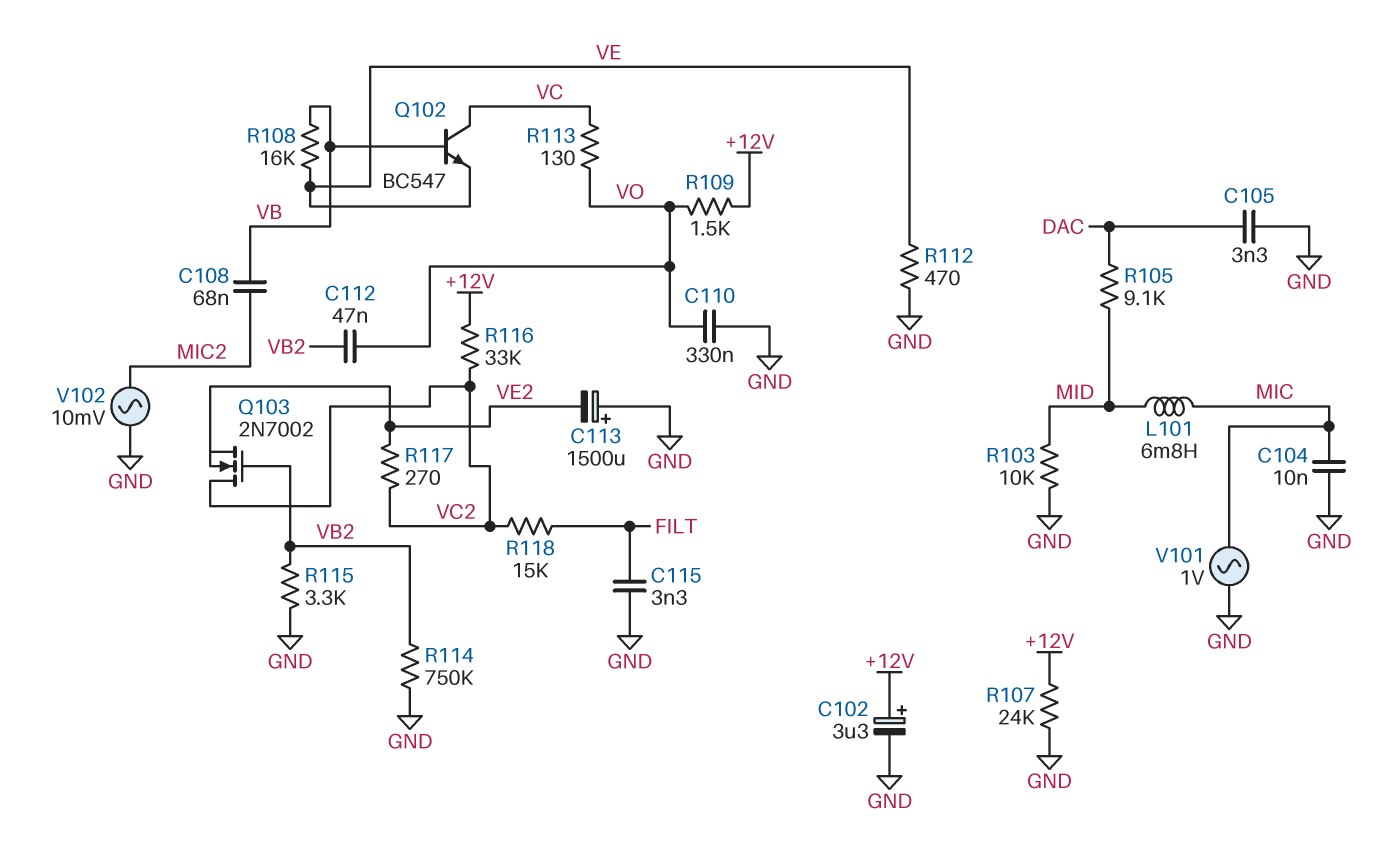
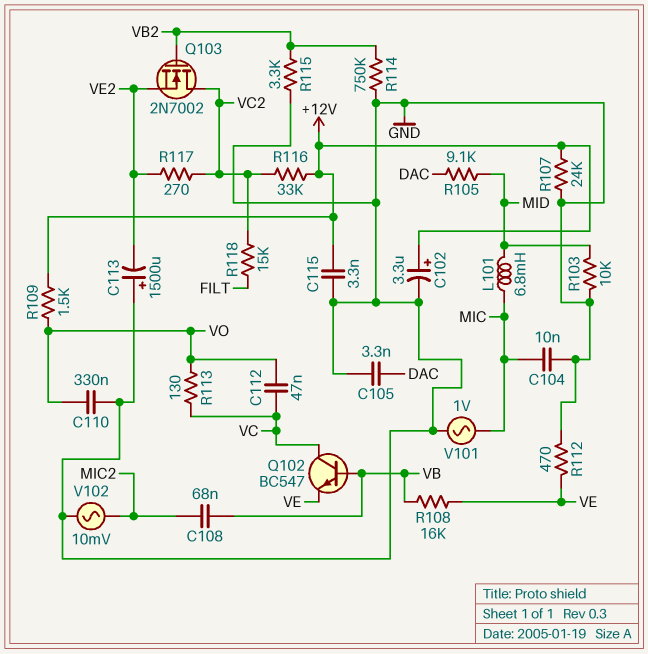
C112: 47nF (VB2, VO) -> 47nF (VC, VO)
C115: 3.3nF (FILT, GND) -> 3.3nF (+12V, GND)

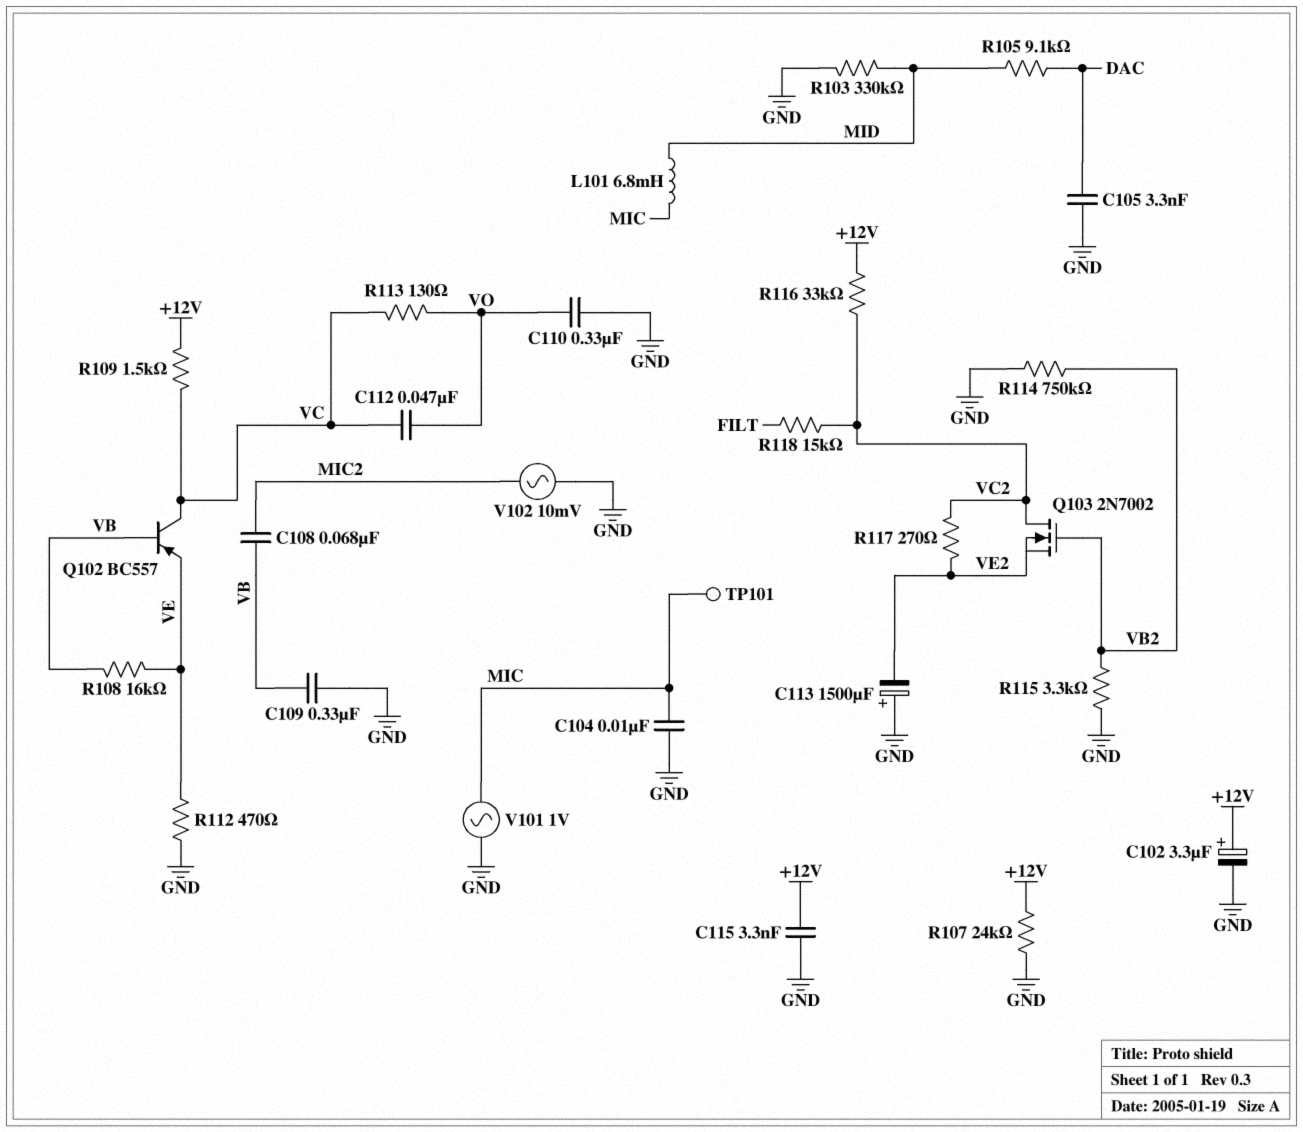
C109: none -> 330nF (GND, VB)
Q102: NPN BC547 (B VB, C VC, E VE) -> PNP BC557 (B VB, C VC, E VE)
R103: 10k (GND, MID) -> 330k (GND, MID)
R109: 1.5k (+12V, VO) -> 1.5k (+12V, VC)
TP101: none -> test point (MIC)

